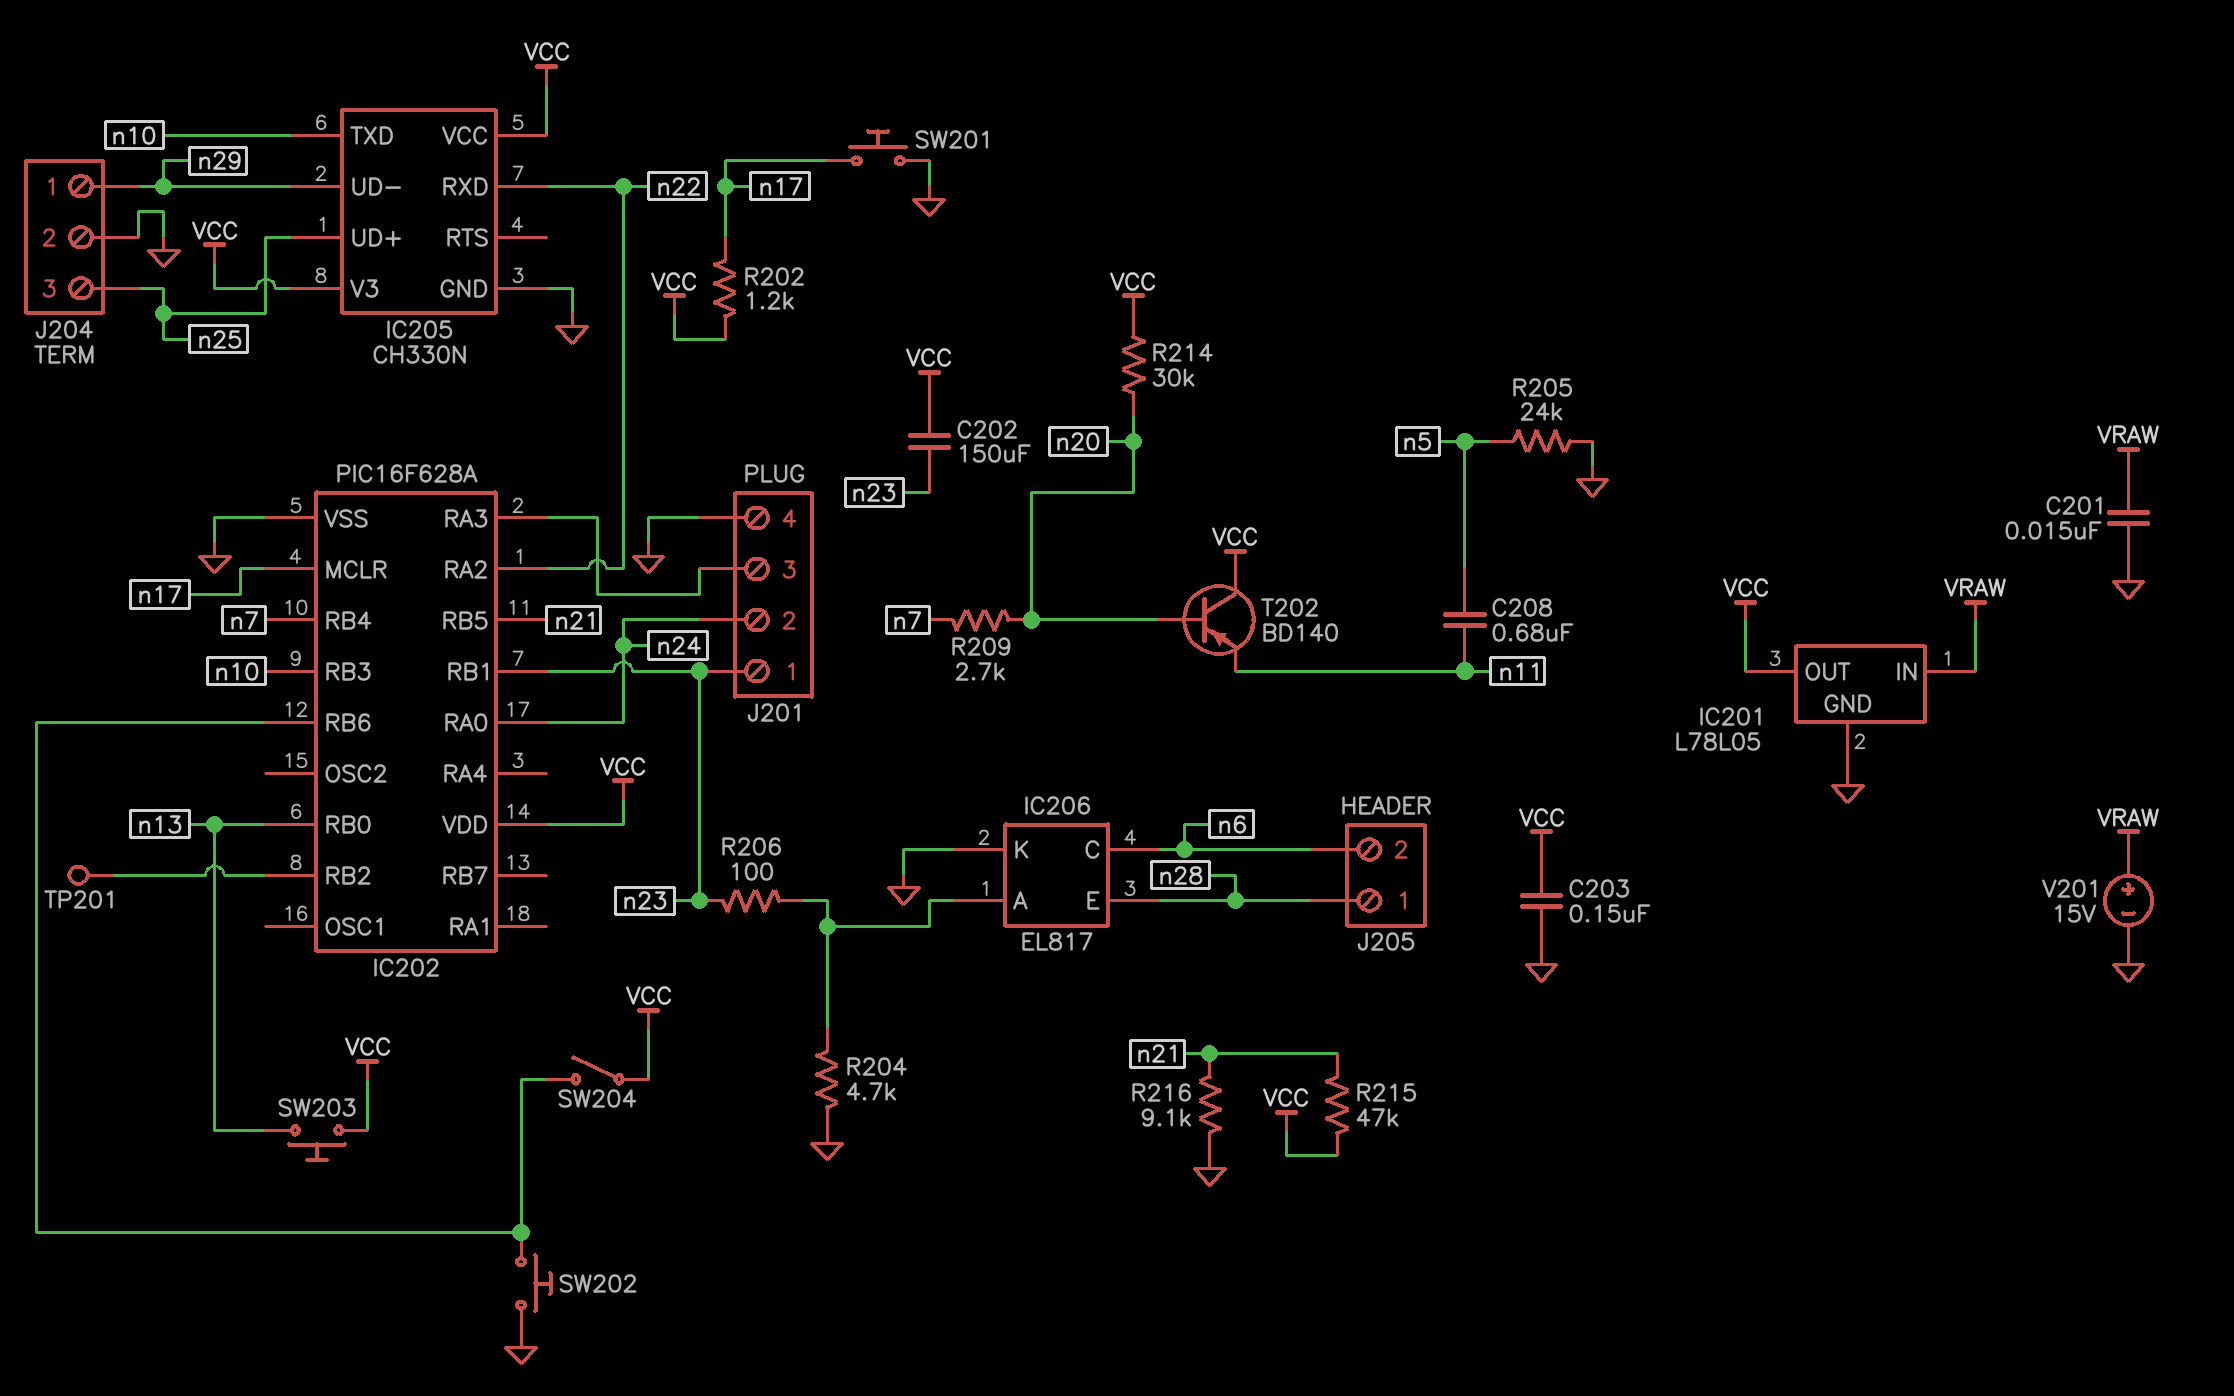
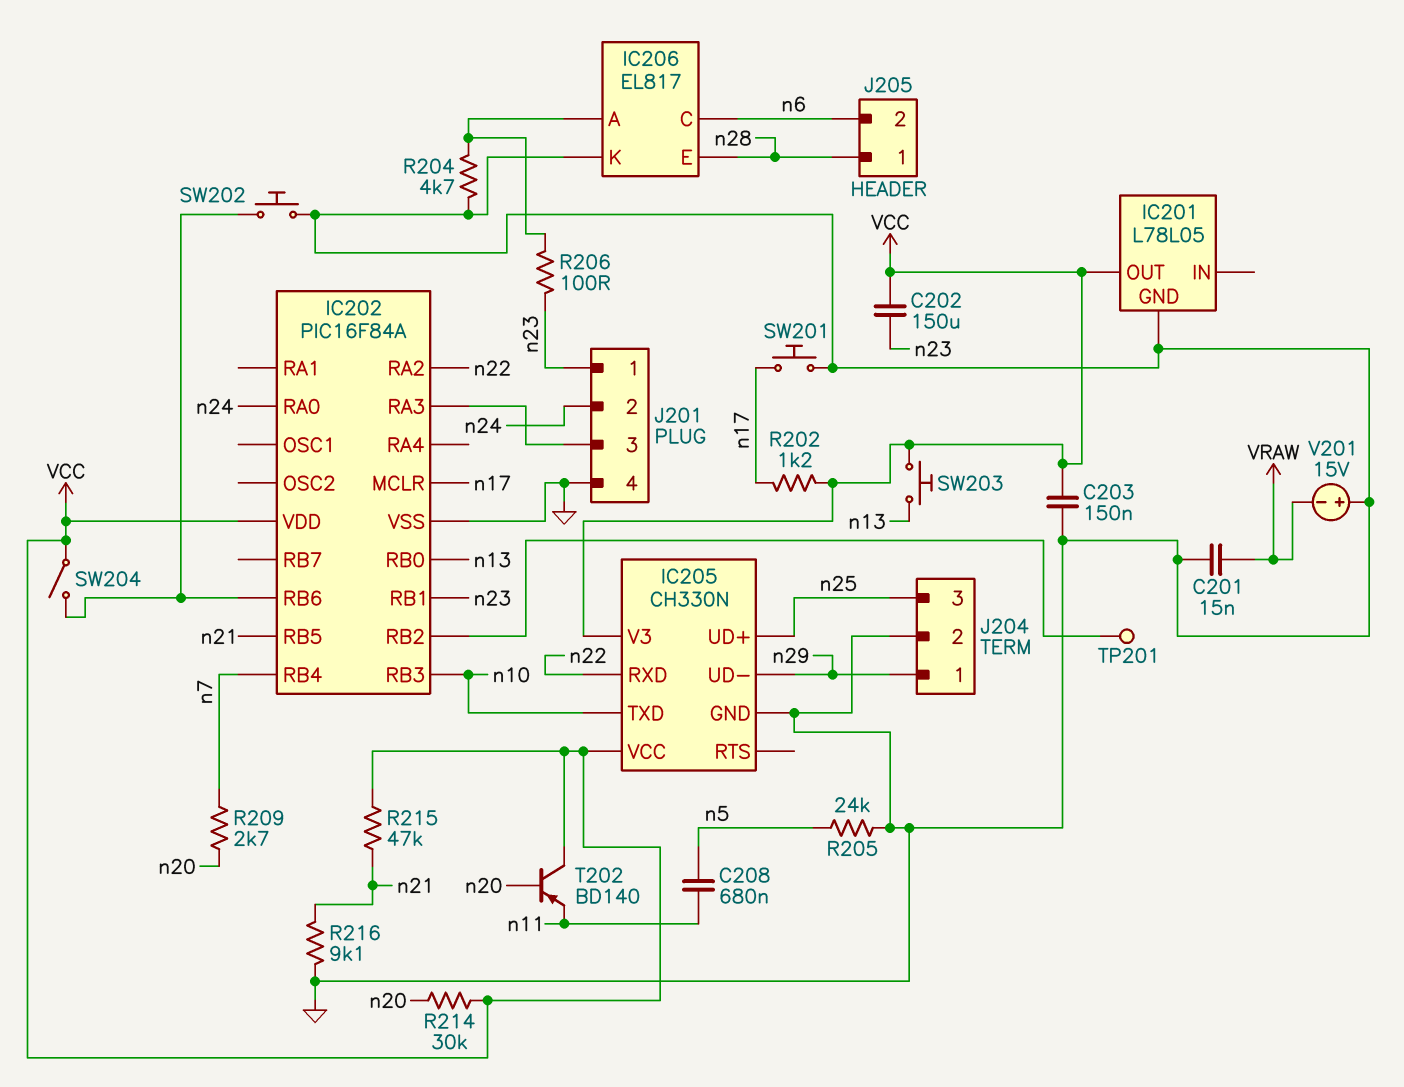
IC201 pin IN: VRAW -> none
IC202: PIC16F628A -> PIC16F84A
V201: 15V (plus VRAW, minus GND) -> 15V (plus GND, minus VRAW)

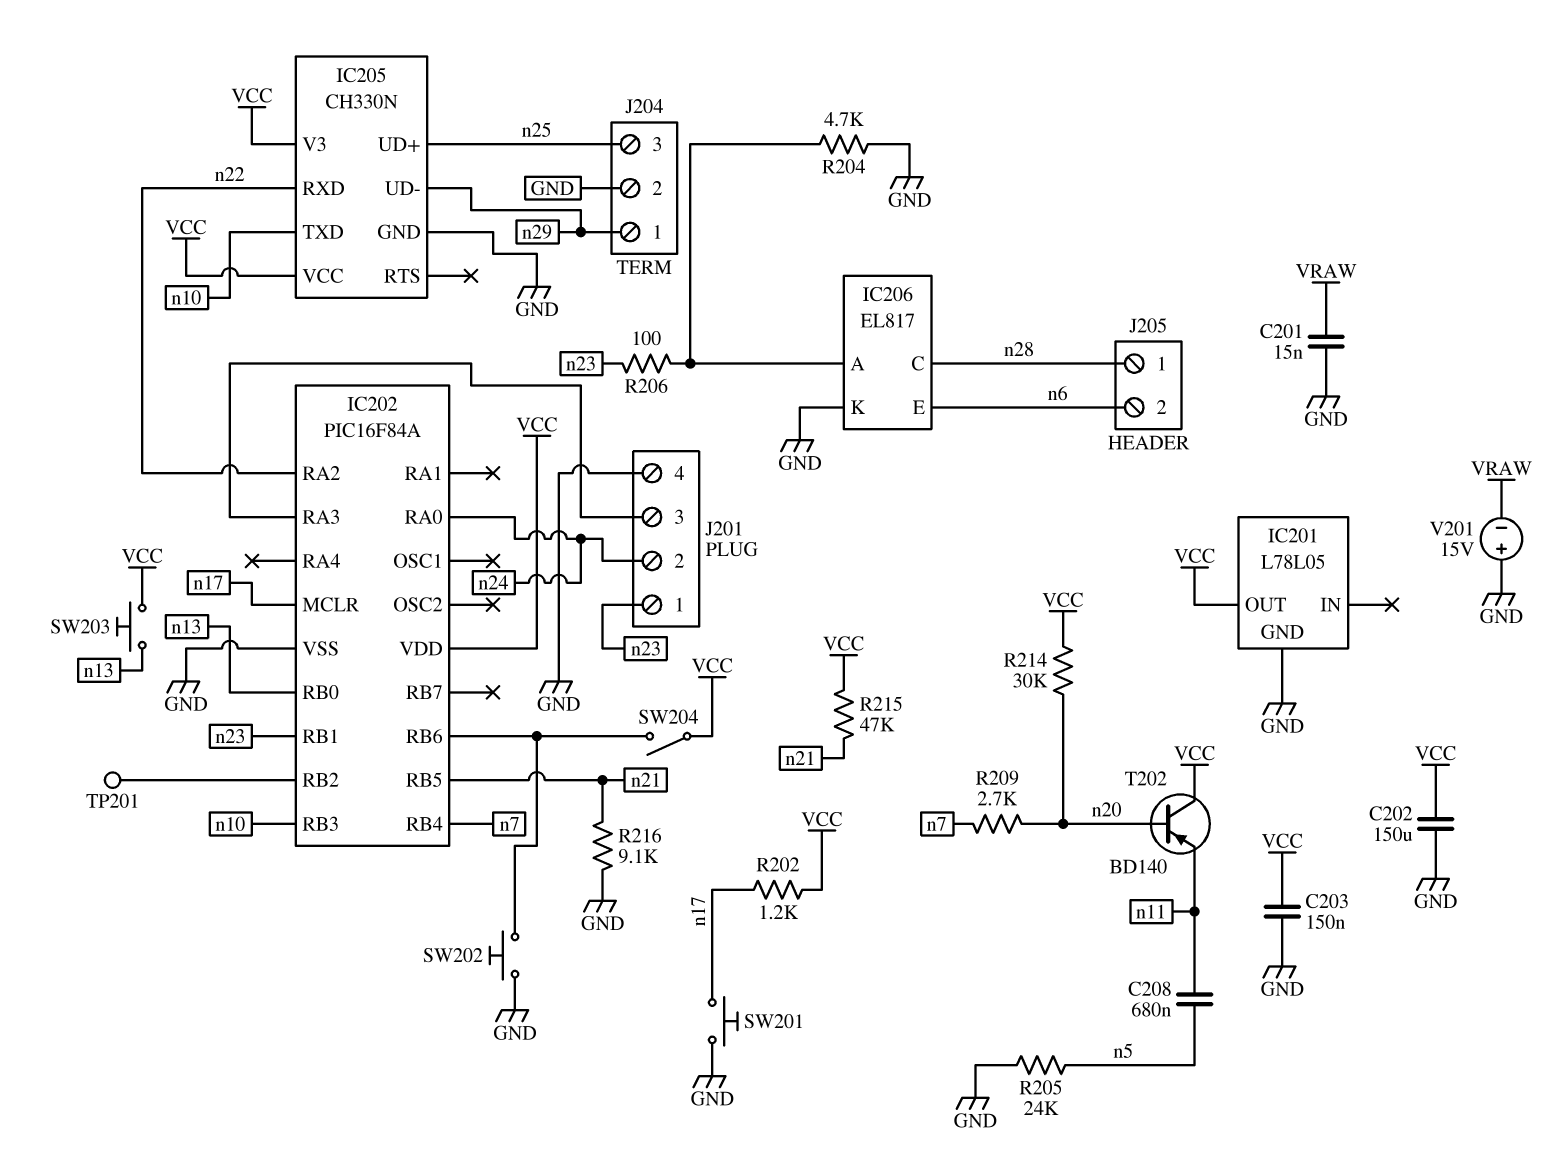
C202: 150uF (VCC, n23) -> 150uF (GND, VCC)
IC206 pin C: n6 -> n28
IC206 pin E: n28 -> n6

